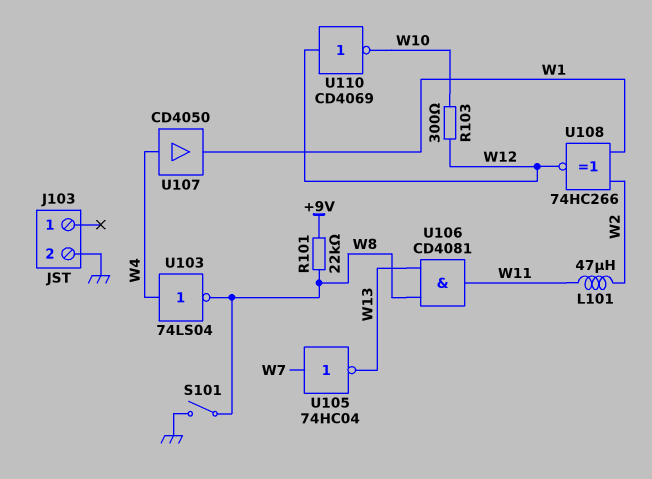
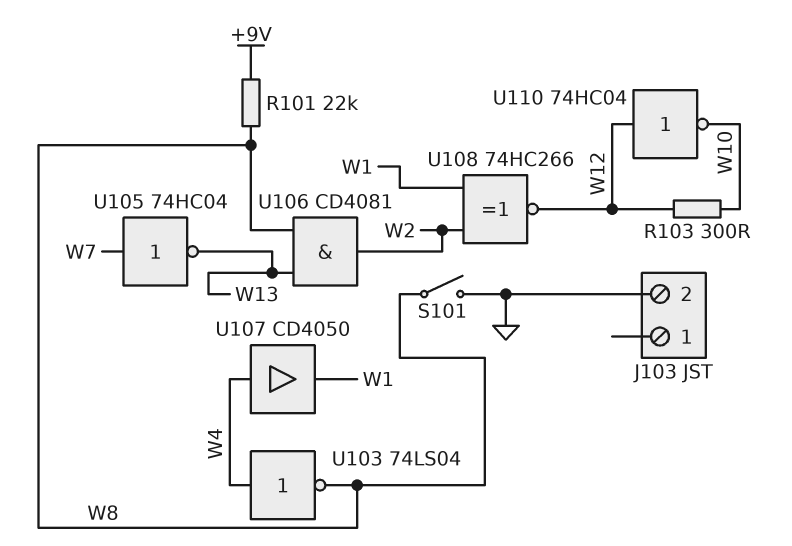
L101: 47uH (W2, W11) -> none
U106: AND CD4081 (in W8, in W13, out W11) -> AND CD4081 (in W8, in W13, out W2)
U110: NOT CD4069 (in W12, out W10) -> NOT 74HC04 (in W12, out W10)

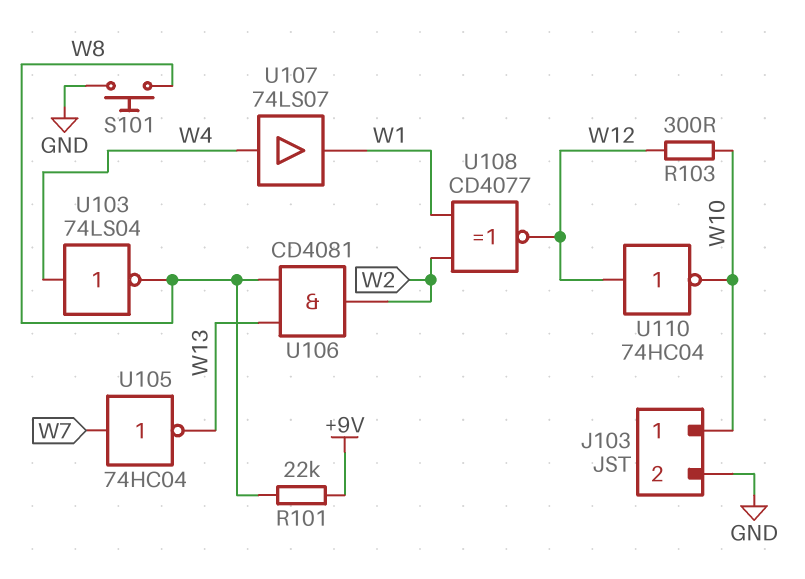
J103 pin 1: none -> W10
S101: switch (GND, W8) -> button (GND, W8)
U107: buffer CD4050 (in W4, out W1) -> buffer 74LS07 (in W4, out W1)
U108: XNOR 74HC266 (in W1, in W2, out W12) -> XNOR CD4077 (in W1, in W2, out W12)

